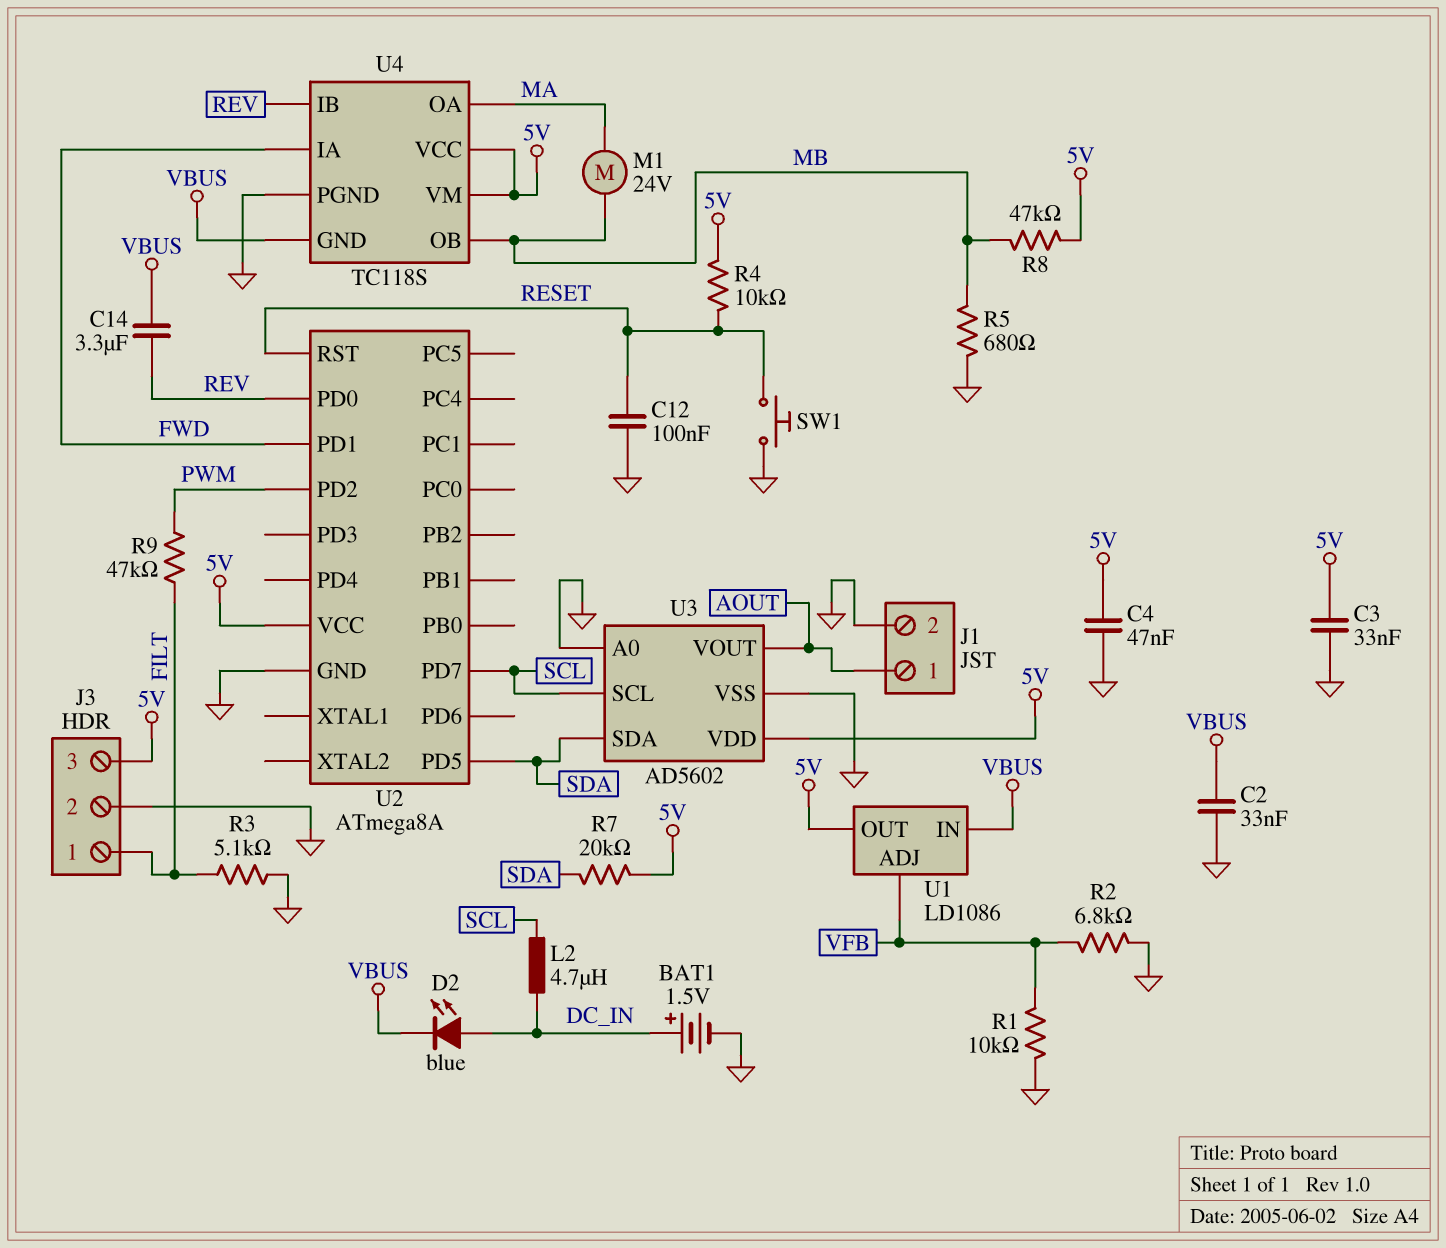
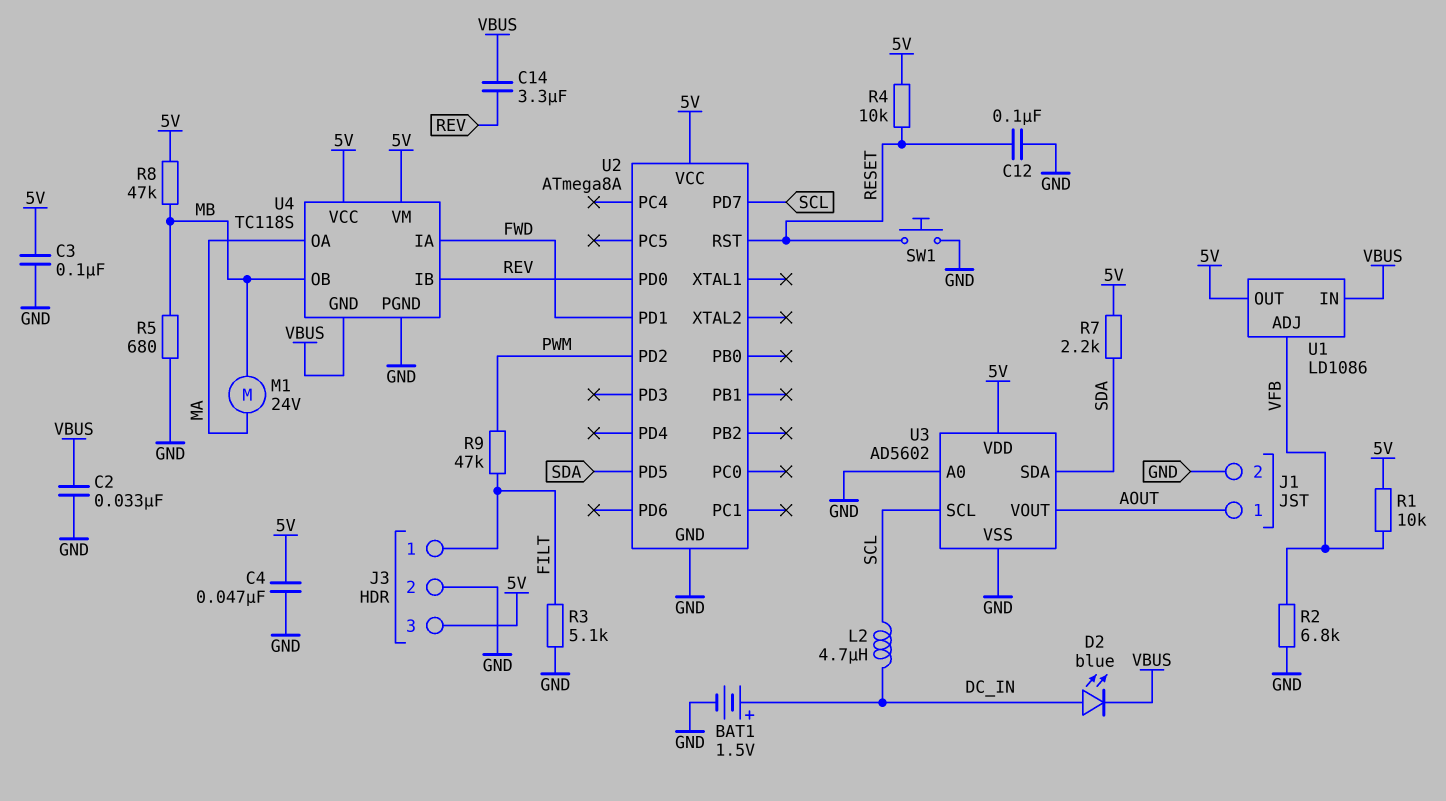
C3: 33nF (5V, GND) -> 100nF (5V, GND)
R1: 10k (GND, VFB) -> 10k (5V, VFB)
R7: 20k (5V, SDA) -> 2.2k (5V, SDA)

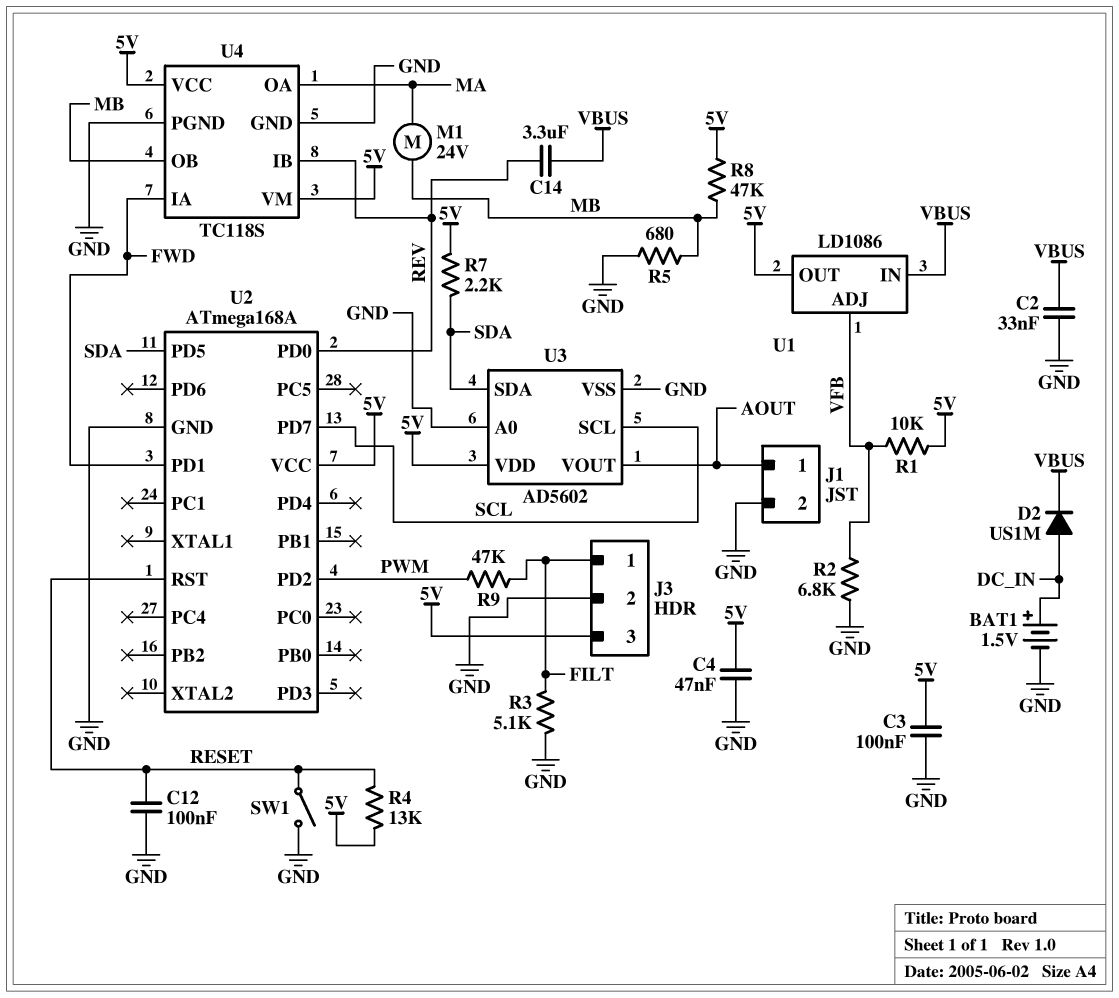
D2: LED blue (A DC_IN, K VBUS) -> diode US1M (A DC_IN, K VBUS)
L2: 4.7uH (DC_IN, SCL) -> none
R4: 10k (5V, RESET) -> 13k (5V, RESET)
SW1: button (GND, RESET) -> switch (GND, RESET)
U2: ATmega8A -> ATmega168A
U4 pin GND: VBUS -> GND

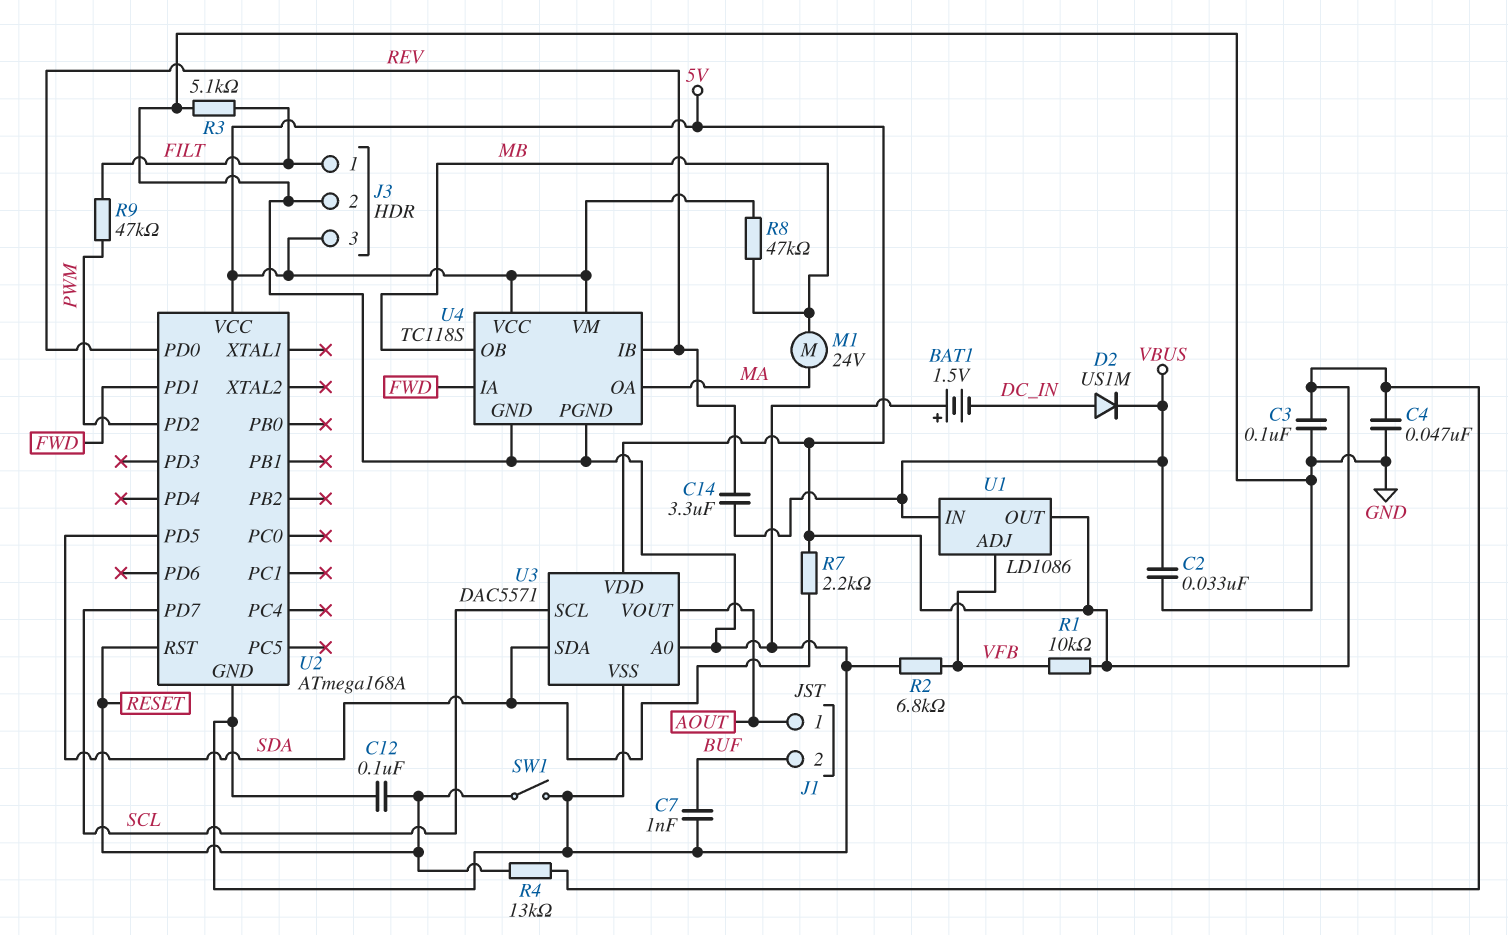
BAT1: 1.5V (plus DC_IN, minus GND) -> 1.5V (plus GND, minus DC_IN)
C7: none -> 1nF (BUF, GND)
J1 pin 2: GND -> BUF
R5: 680 (GND, MB) -> none
U3: AD5602 -> DAC5571

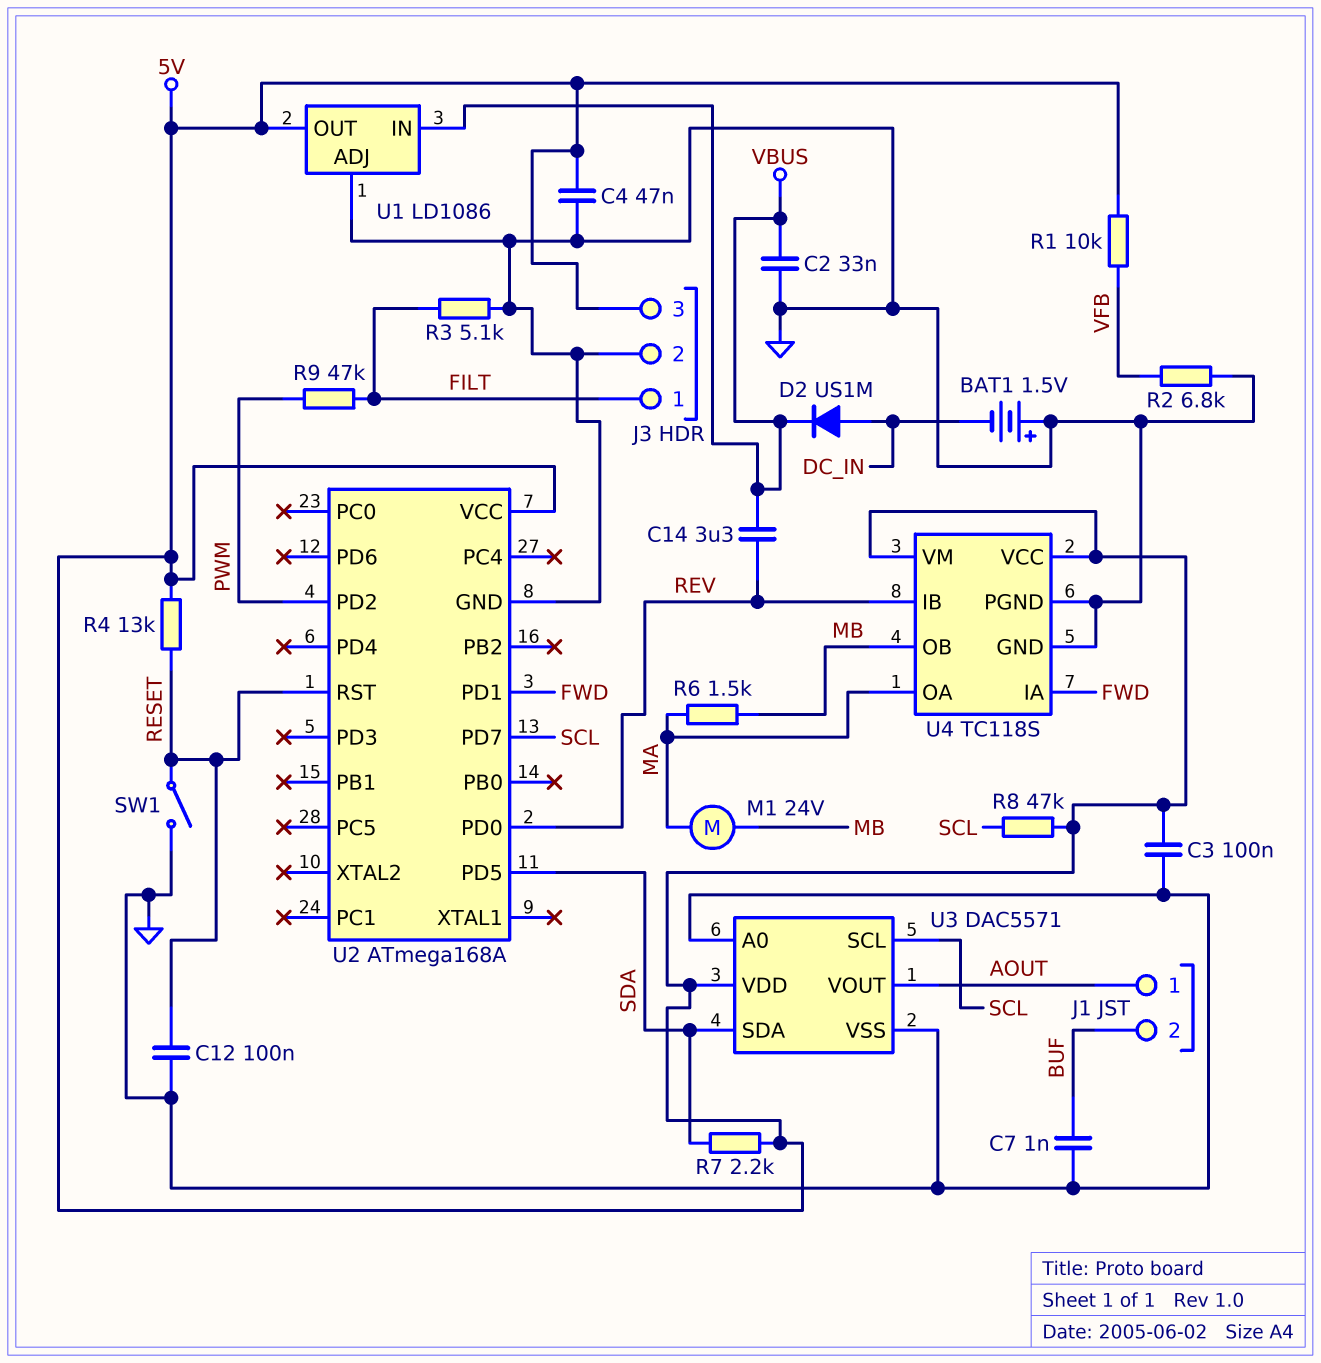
R6: none -> 1.5k (MA, MB)
R8: 47k (5V, MB) -> 47k (5V, SCL)
U1 pin ADJ: VFB -> GND

